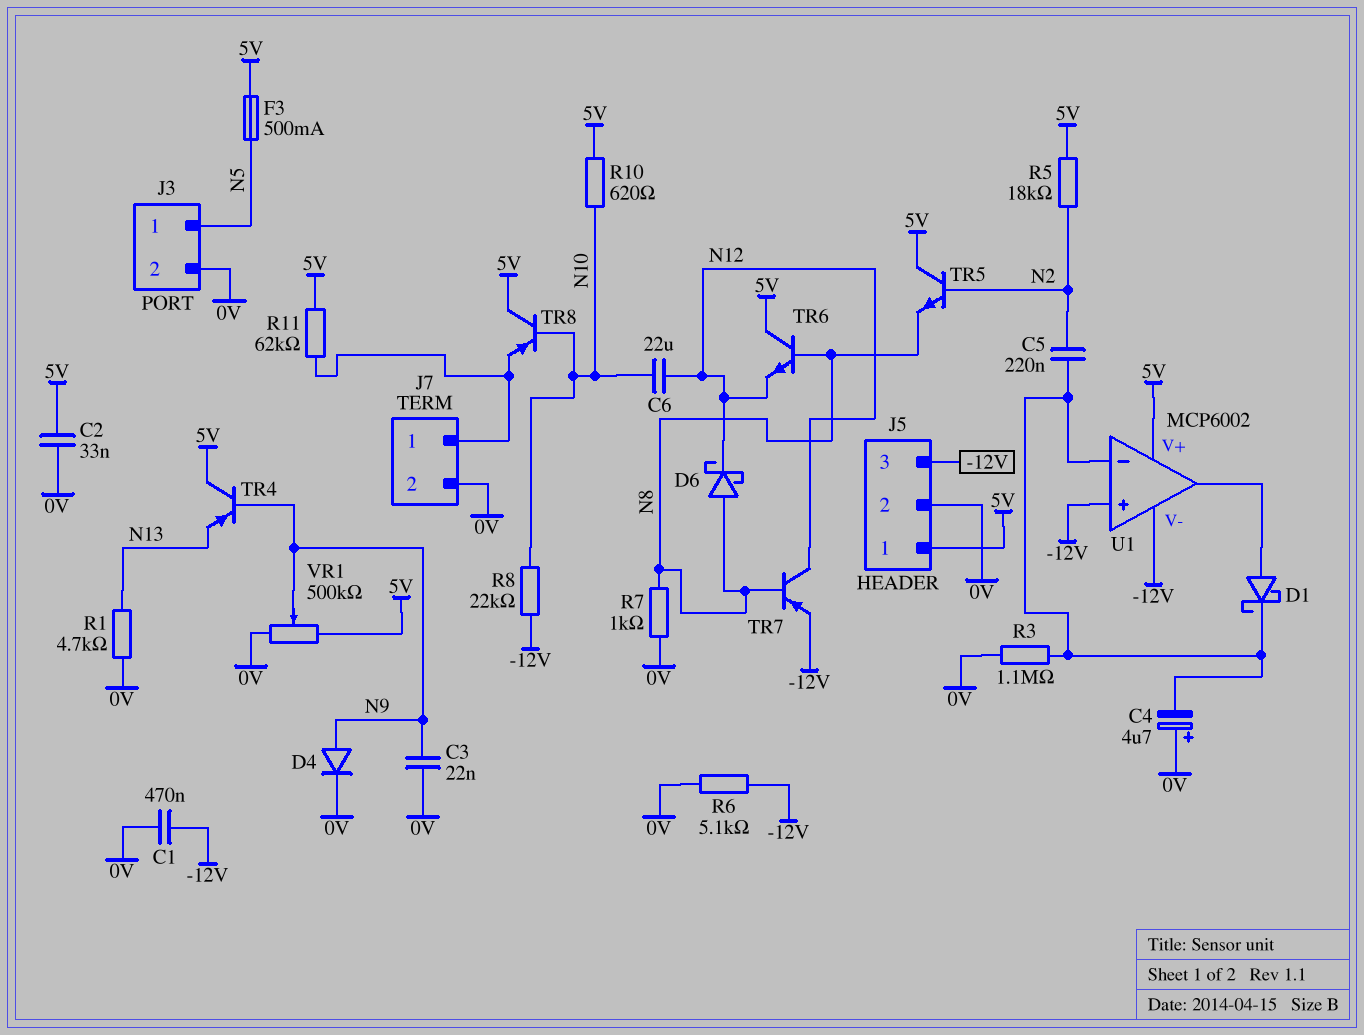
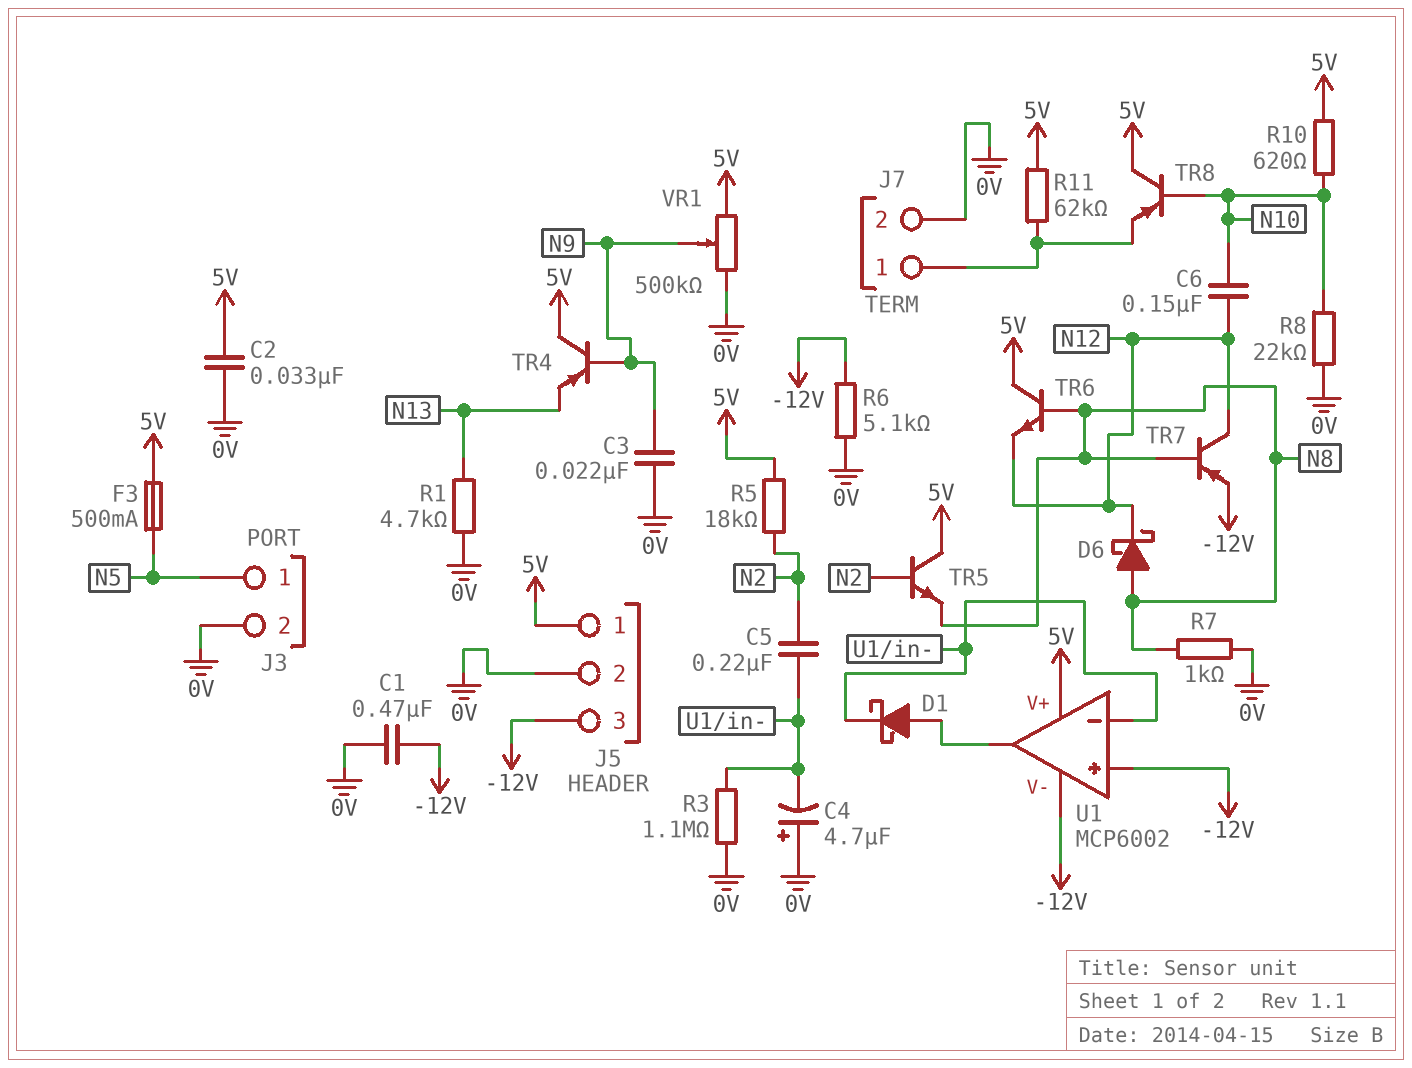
C6: 22uF (N10, N12) -> 150nF (N10, N12)
D4: diode (A N9, K 0V) -> none
R8: 22k (-12V, N10) -> 22k (0V, N10)

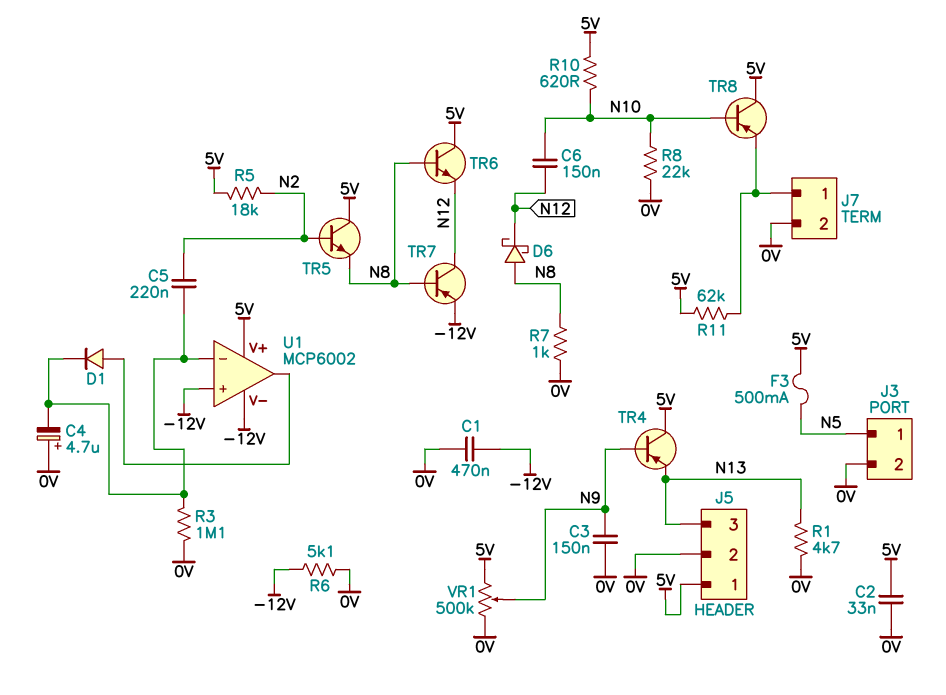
C3: 22nF (0V, N9) -> 150nF (0V, N9)
D1: schottky (A U1/out, K U1/in-) -> diode (A U1/out, K U1/in-)
J5 pin 3: -12V -> N13

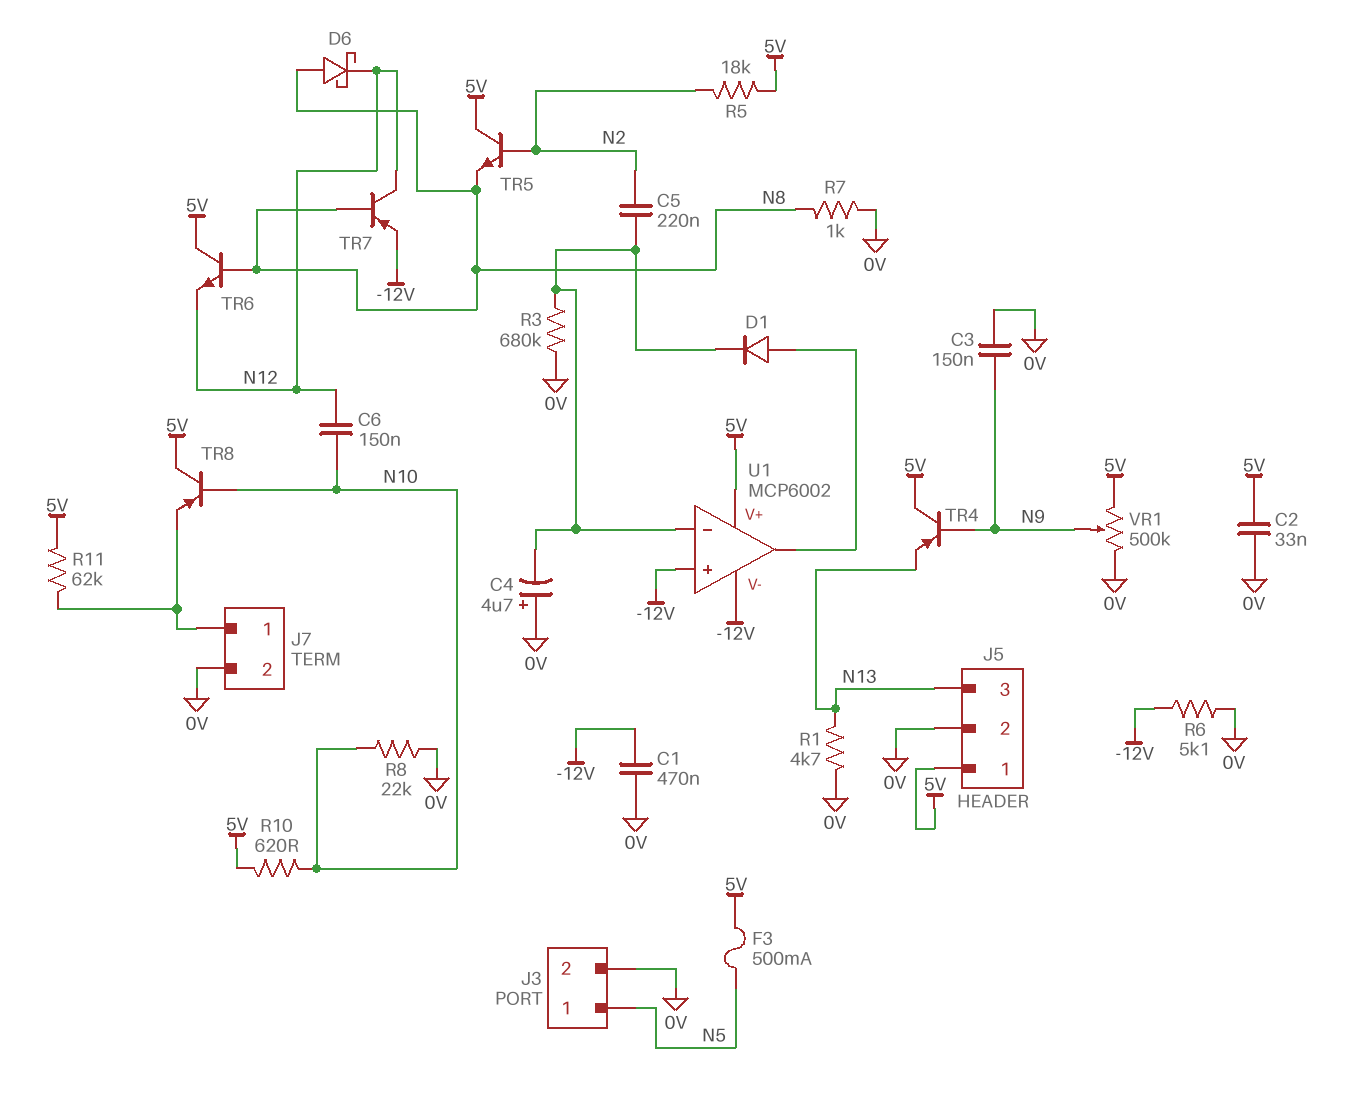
R3: 1.1M (0V, U1/in-) -> 680k (0V, U1/in-)

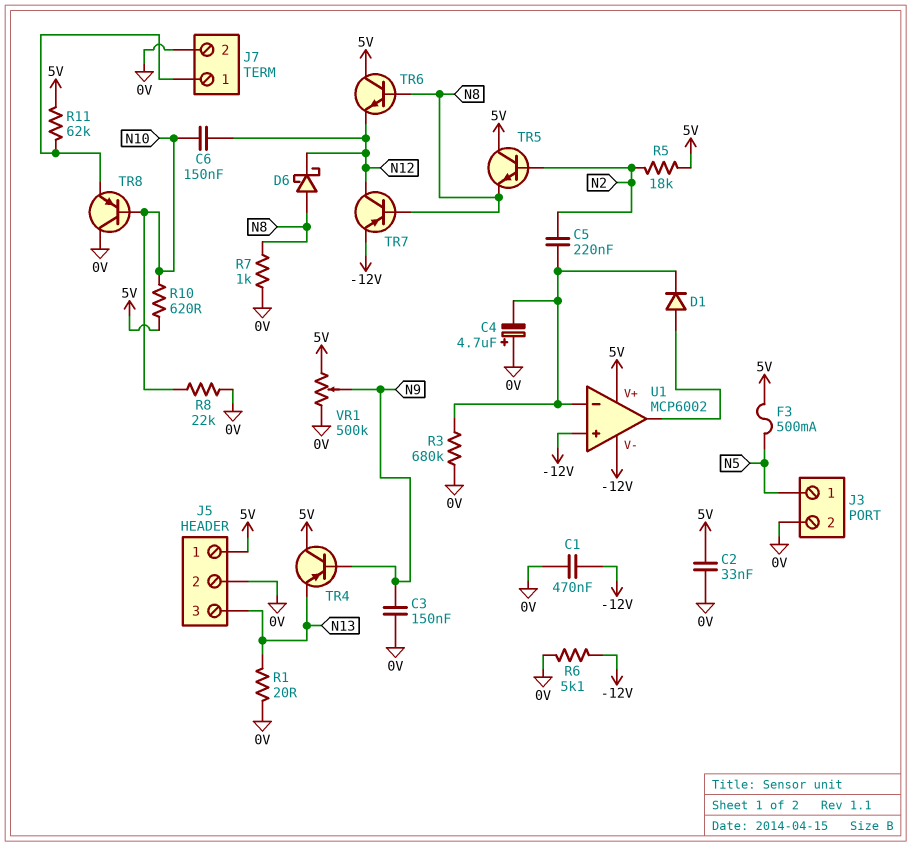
R1: 4.7k (0V, N13) -> 20 (0V, N13)
TR8: PNP (B N10, C 5V, E J7/1) -> PNP (B N10, C 0V, E J7/1)

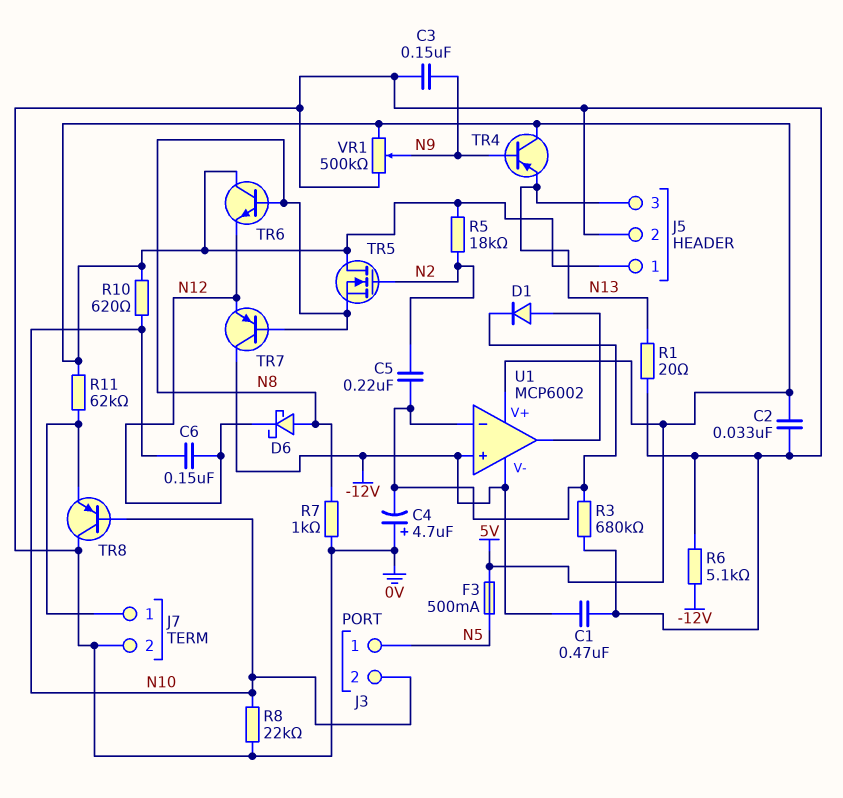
J3 pin 2: 0V -> N10
TR5: NPN (B N2, C 5V, E N8) -> NMOS (G N2, D 5V, S N8)
TR7: PNP (B N8, C N12, E -12V) -> PNP (B N8, C -12V, E N12)

